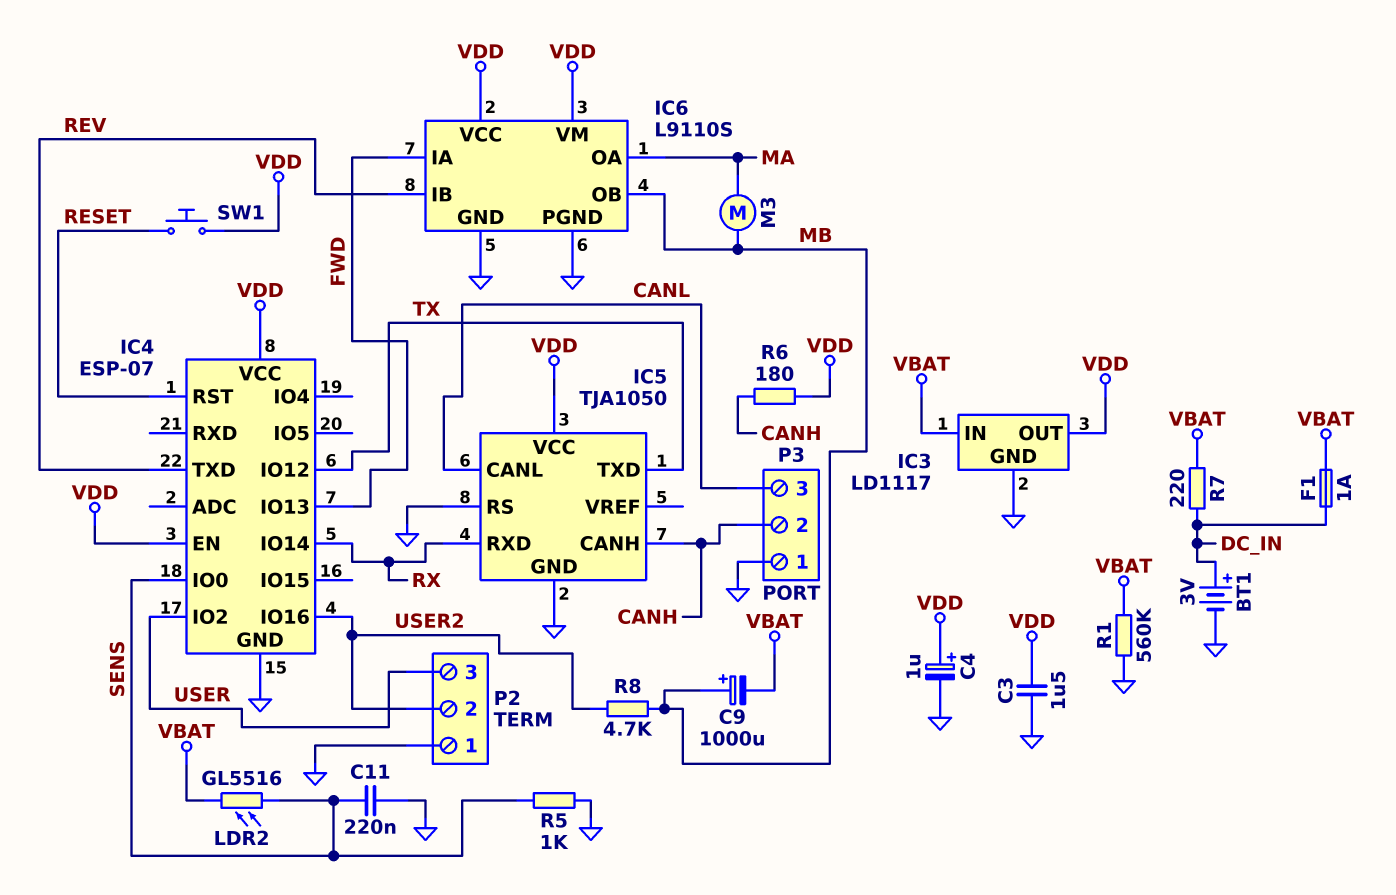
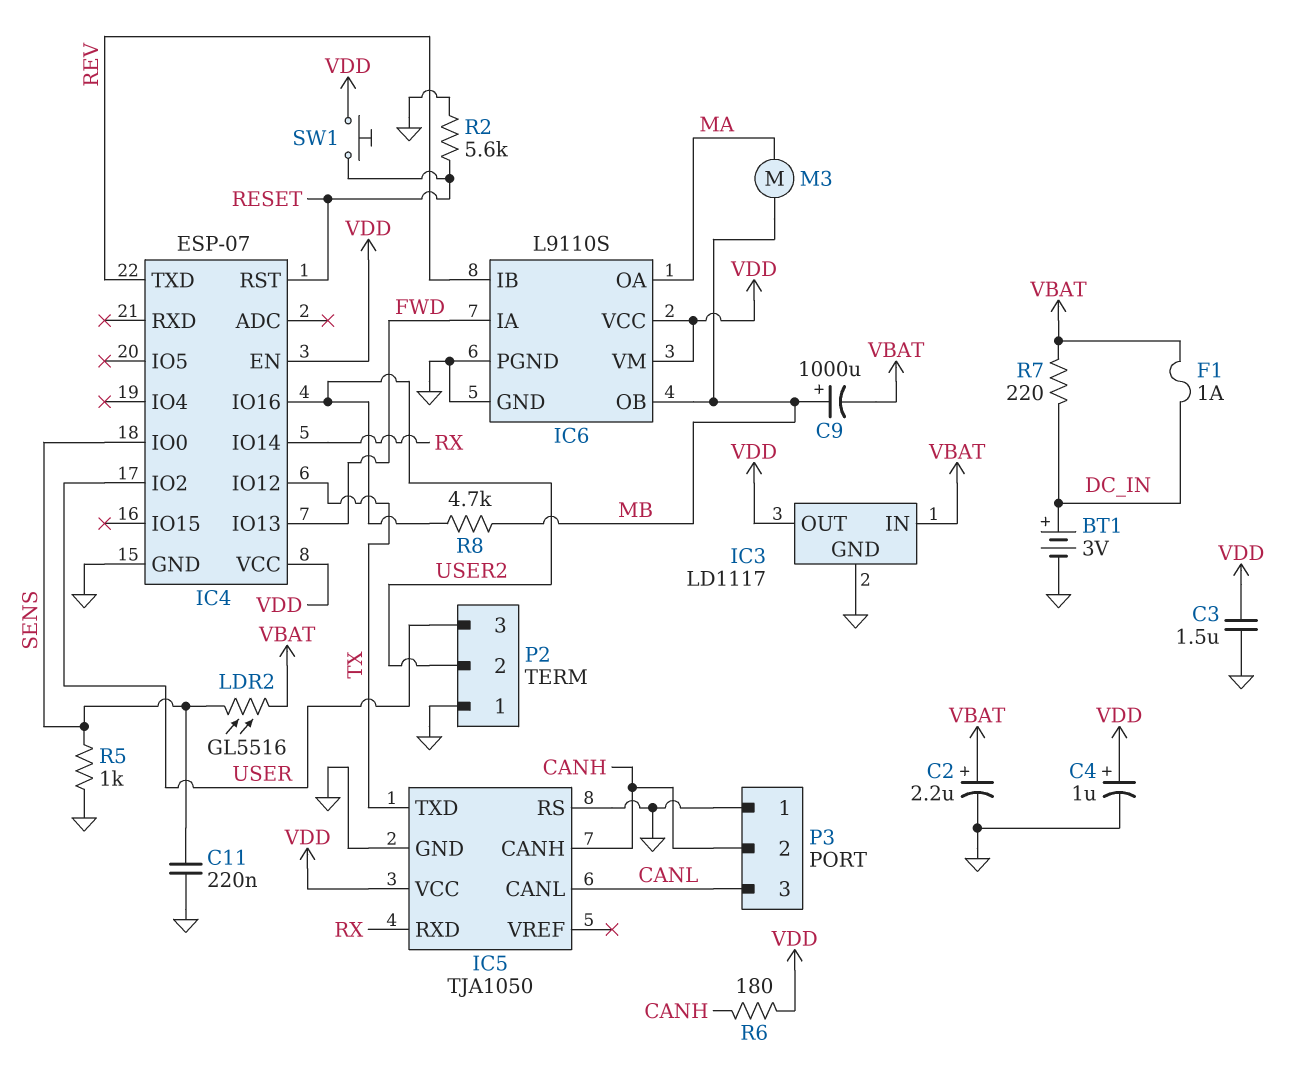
C2: none -> 2.2uF (plus VBAT, minus GND)
R1: 560k (GND, VBAT) -> none
R2: none -> 5.6k (GND, RESET)

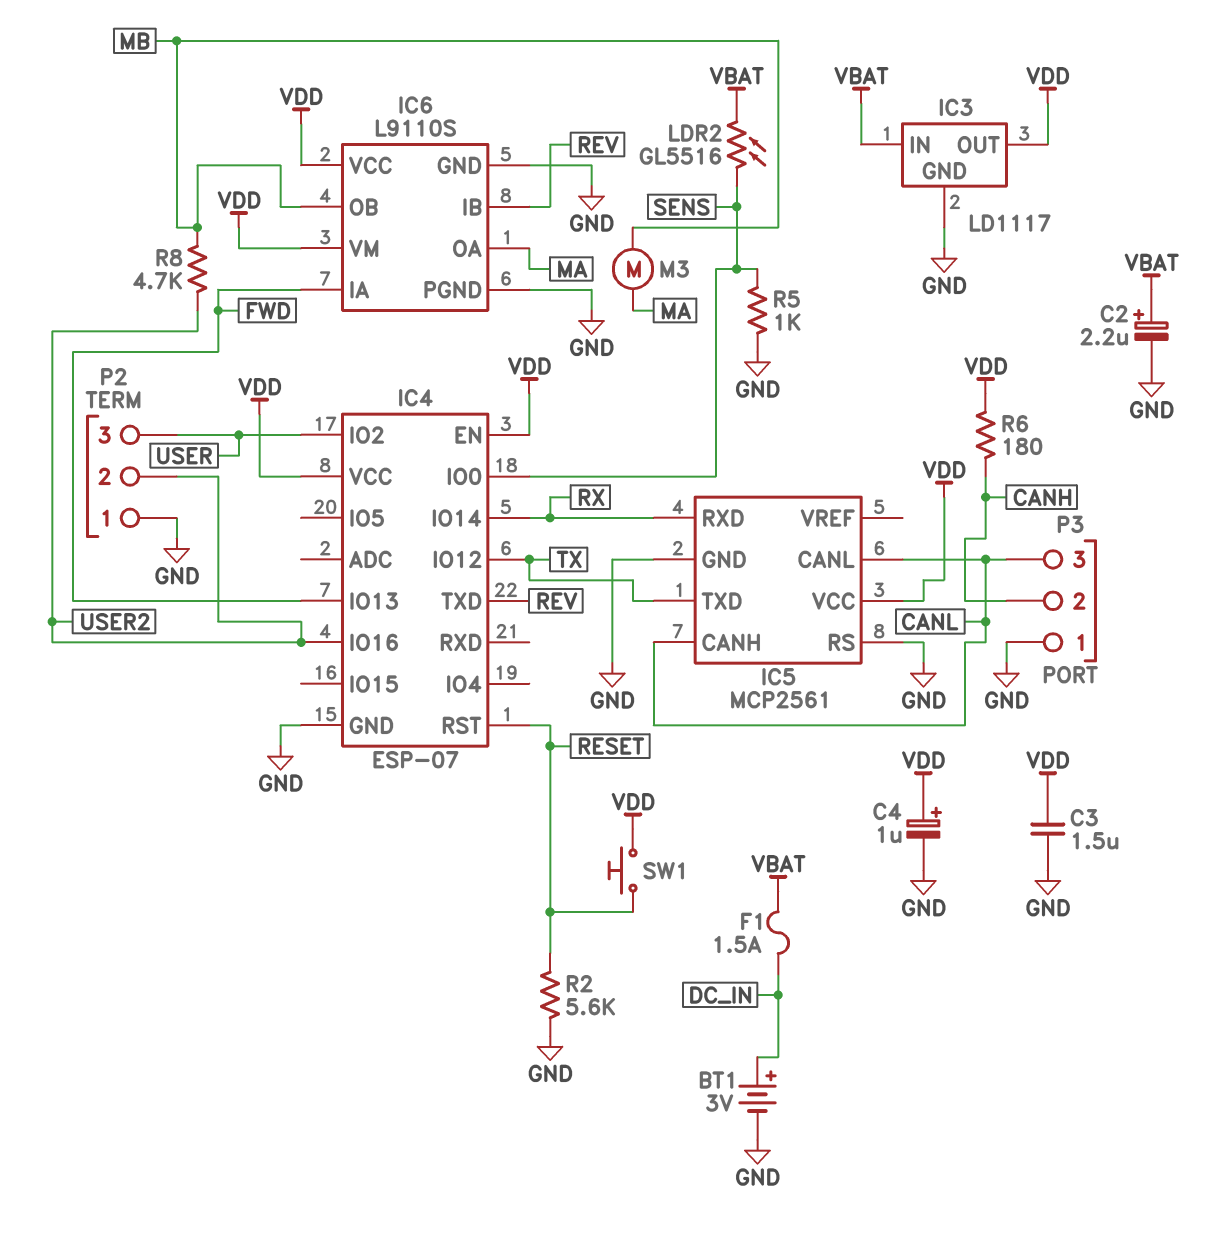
C9: 1000uF (plus MB, minus VBAT) -> none
C11: 220nF (GND, SENS) -> none
F1: 1A (DC_IN, VBAT) -> 1.5A (DC_IN, VBAT)
IC5: TJA1050 -> MCP2561
IC5 pin CANH: CANH -> CANL
R7: 220 (DC_IN, VBAT) -> none

